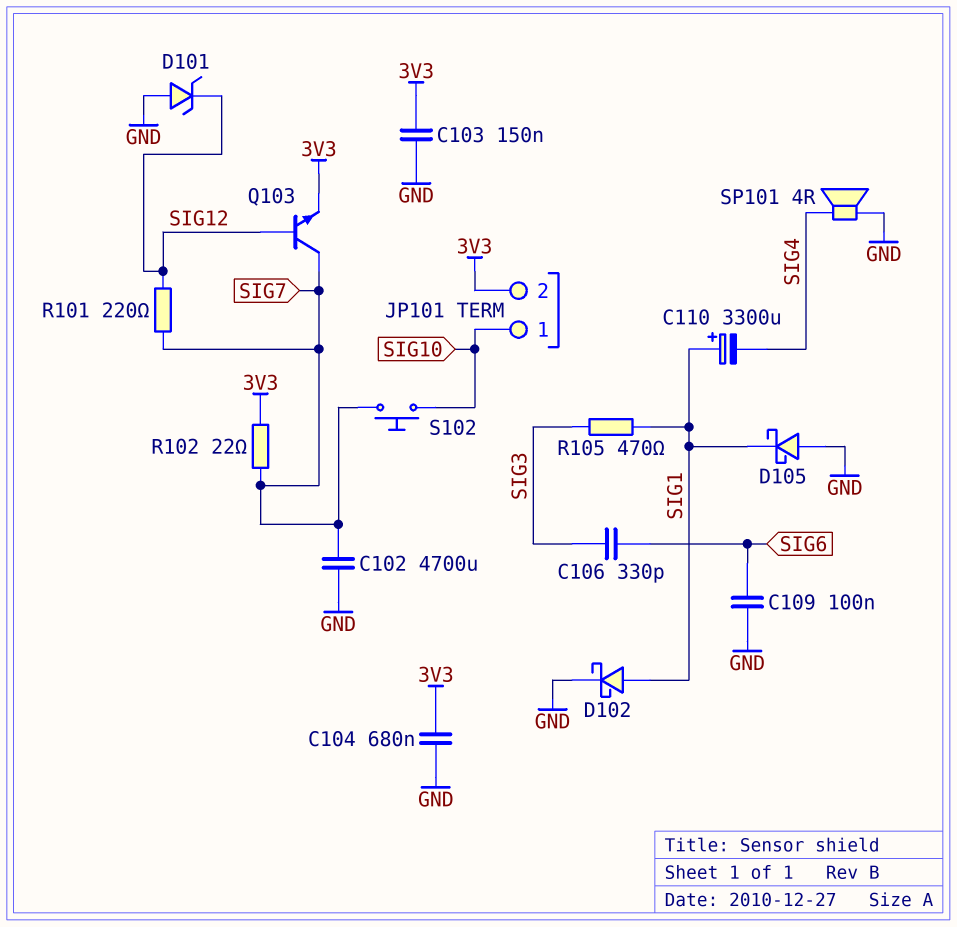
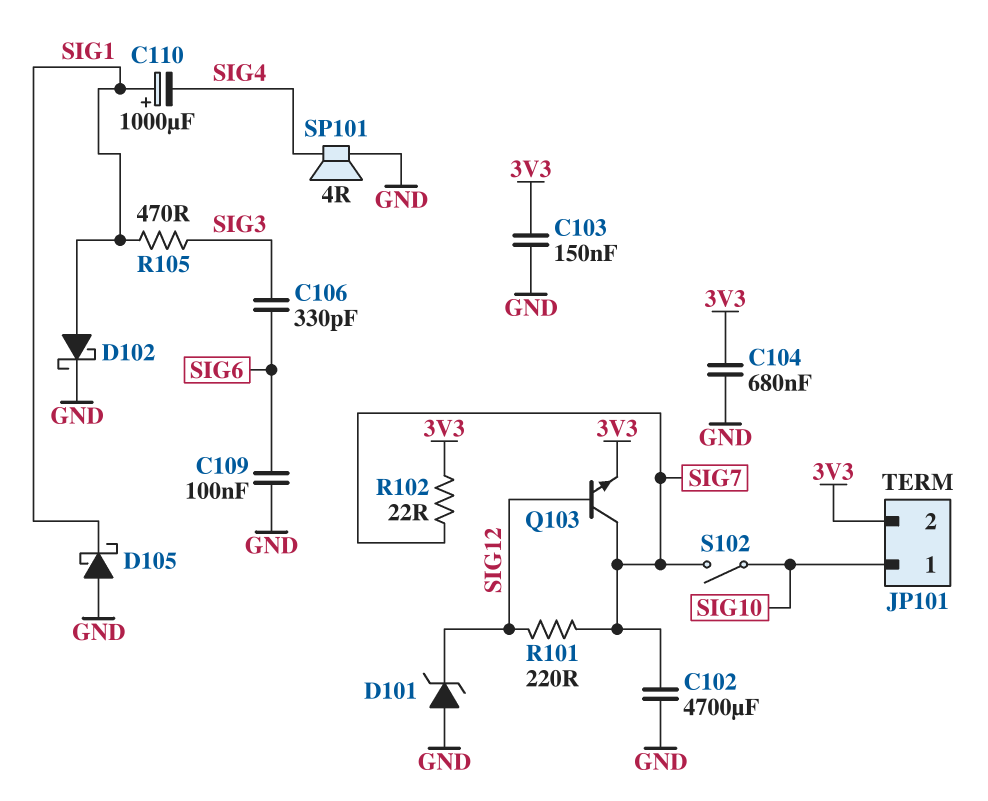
C110: 3300uF (plus SIG1, minus SIG4) -> 1000uF (plus SIG1, minus SIG4)
S102: button (SIG7, SIG10) -> switch (SIG7, SIG10)

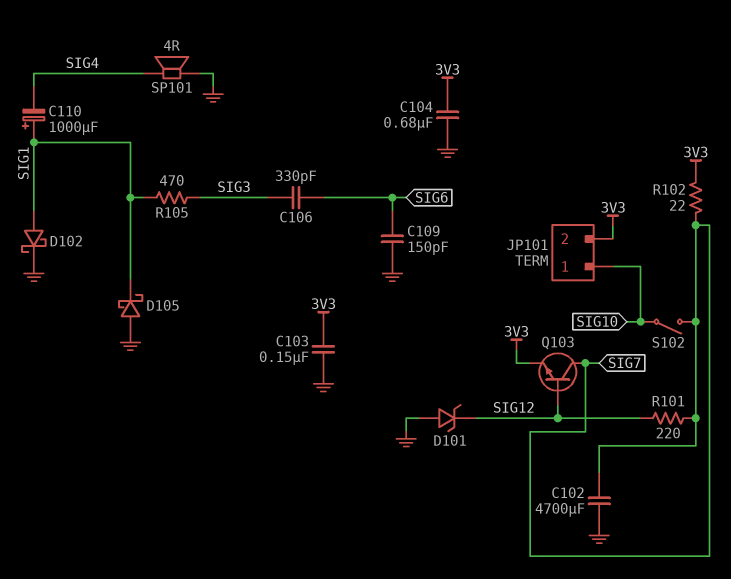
C109: 100nF (GND, SIG6) -> 150pF (GND, SIG6)

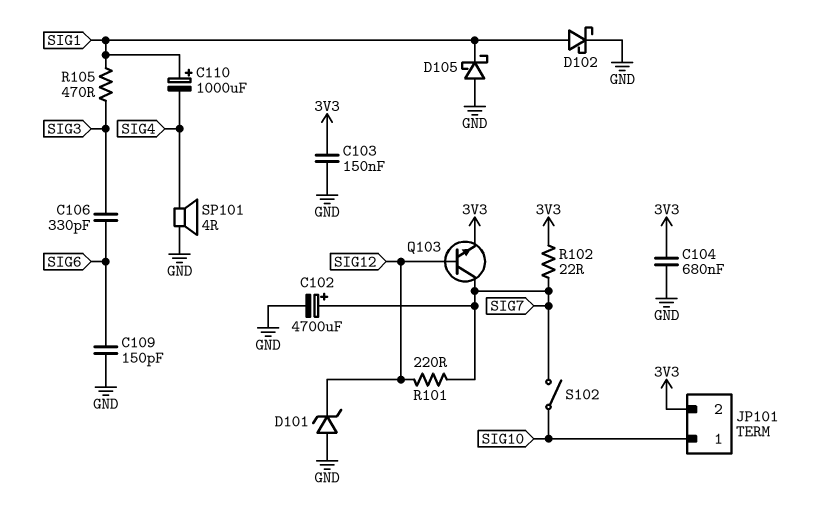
C102: 4700uF (GND, SIG7) -> 4700uF (plus SIG7, minus GND)

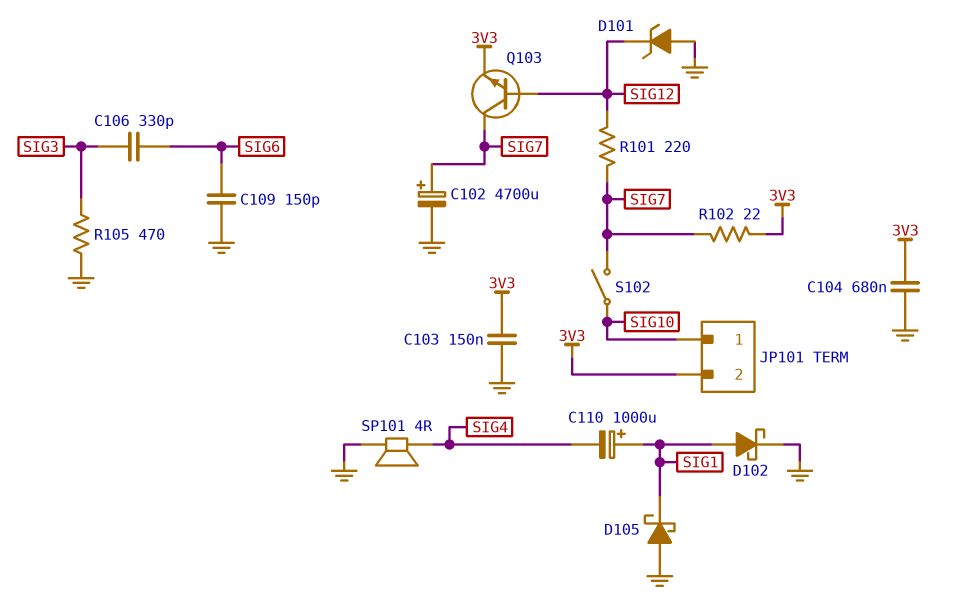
R105: 470 (SIG1, SIG3) -> 470 (GND, SIG3)

